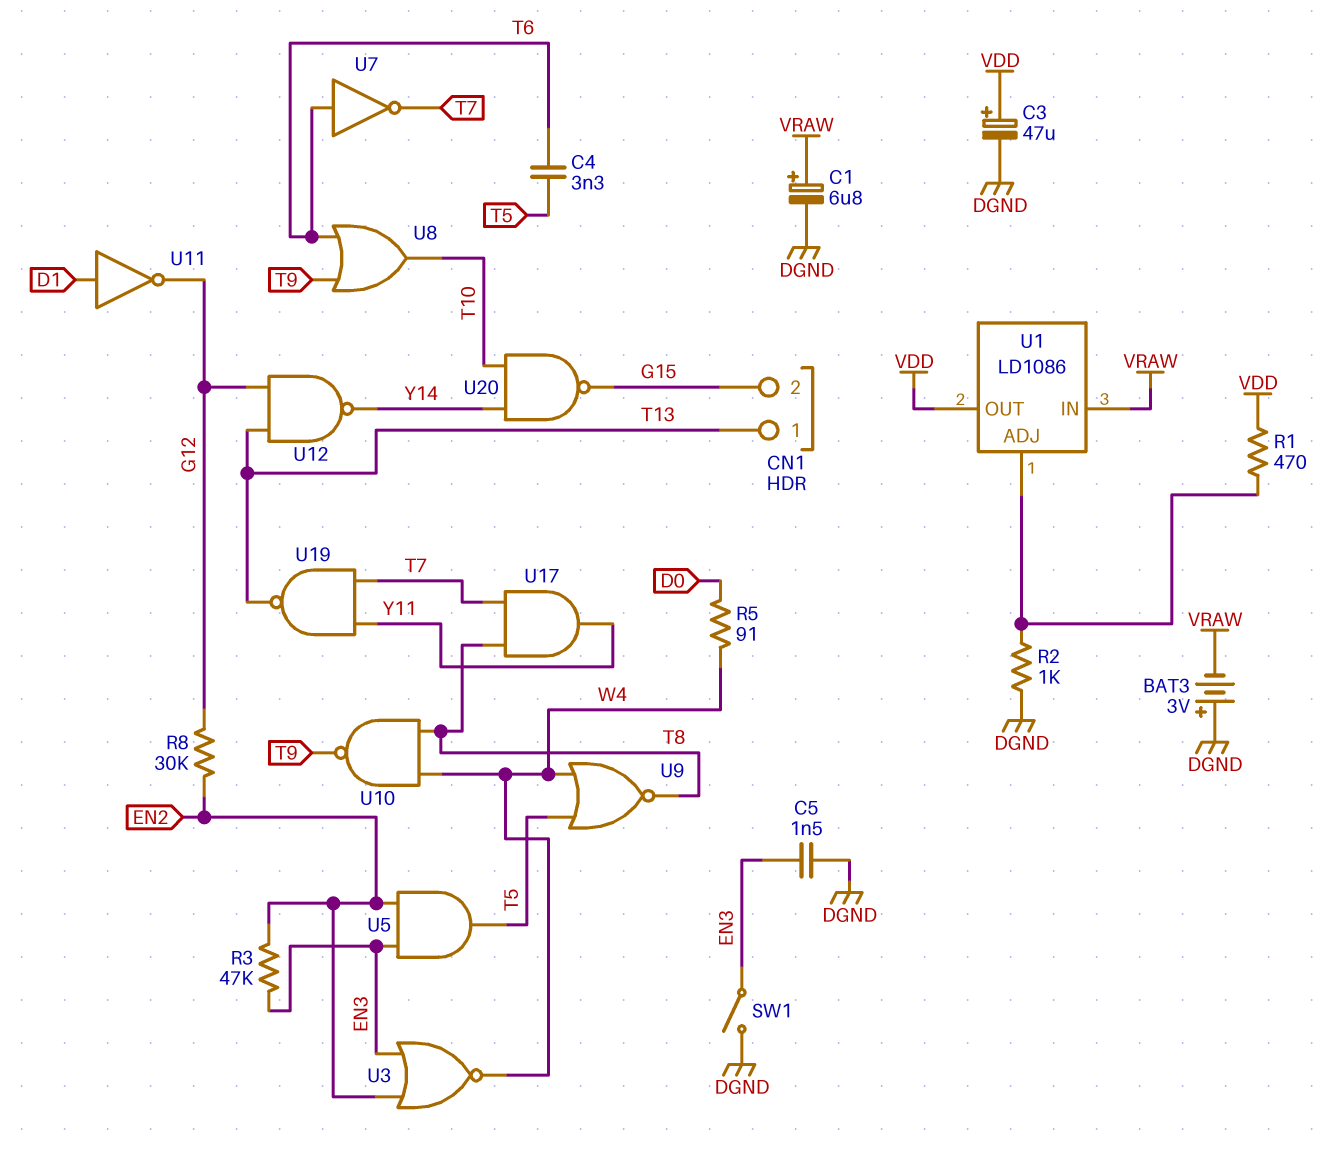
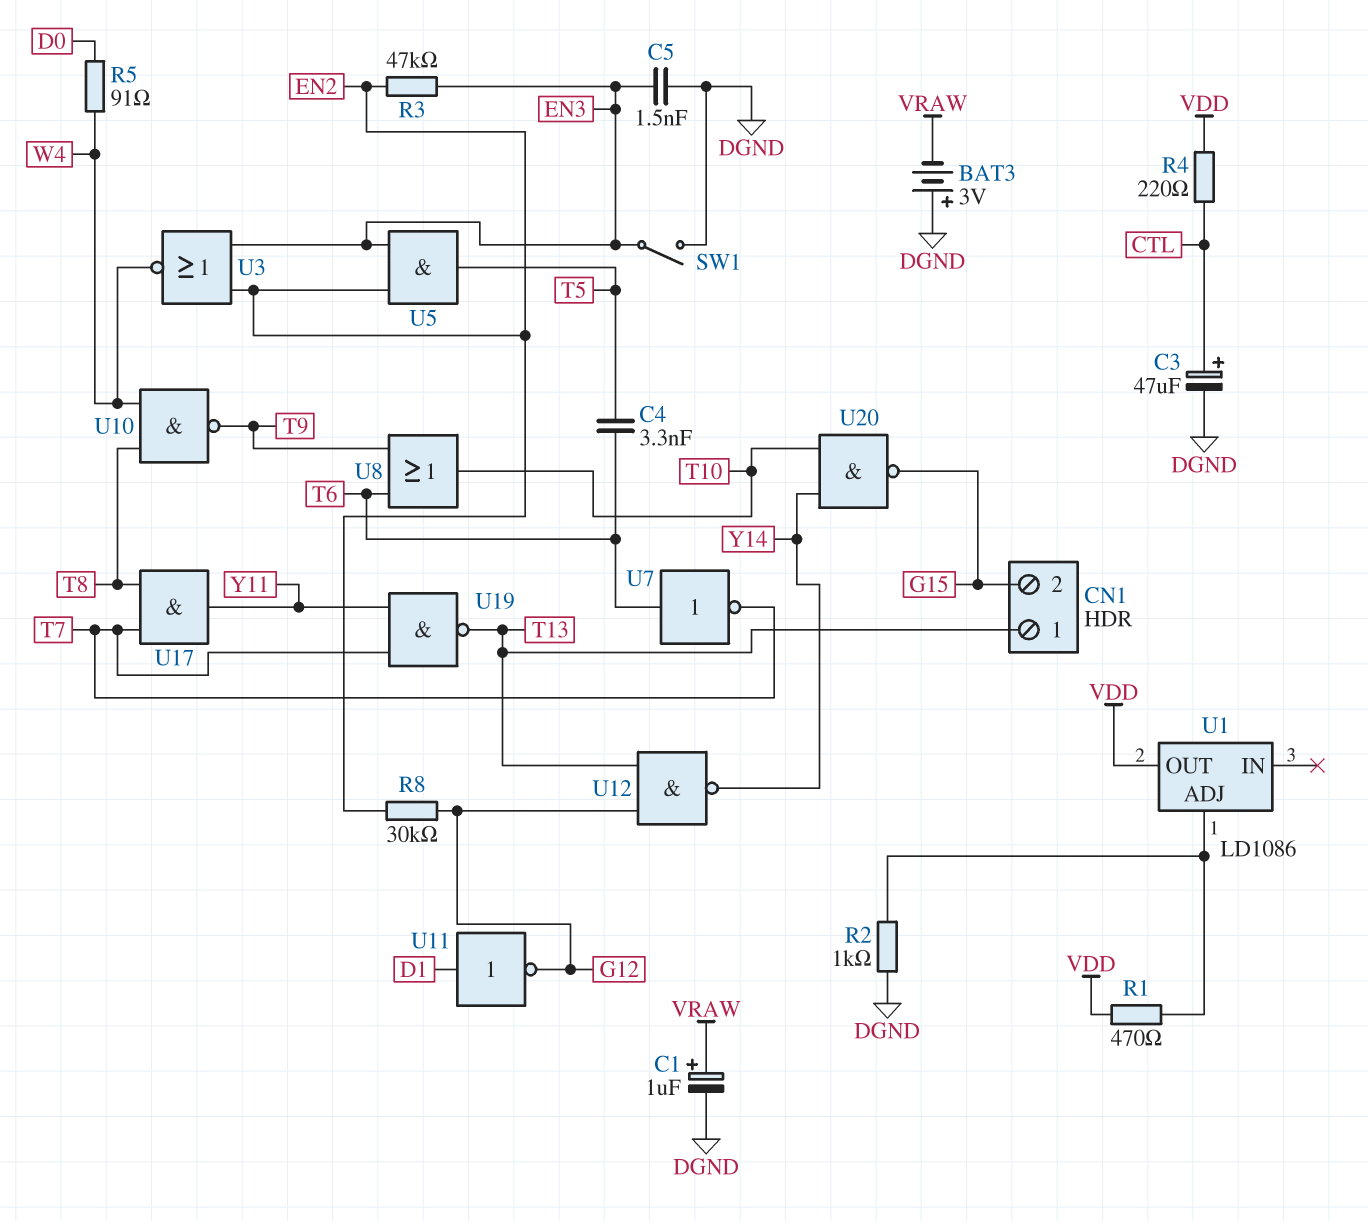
C1: 6.8uF (plus VRAW, minus DGND) -> 1uF (plus VRAW, minus DGND)
C3: 47uF (plus VDD, minus DGND) -> 47uF (plus CTL, minus DGND)
R4: none -> 220 (CTL, VDD)
U1 pin IN: VRAW -> none
U9: NOR (in T5, in W4, out T8) -> none

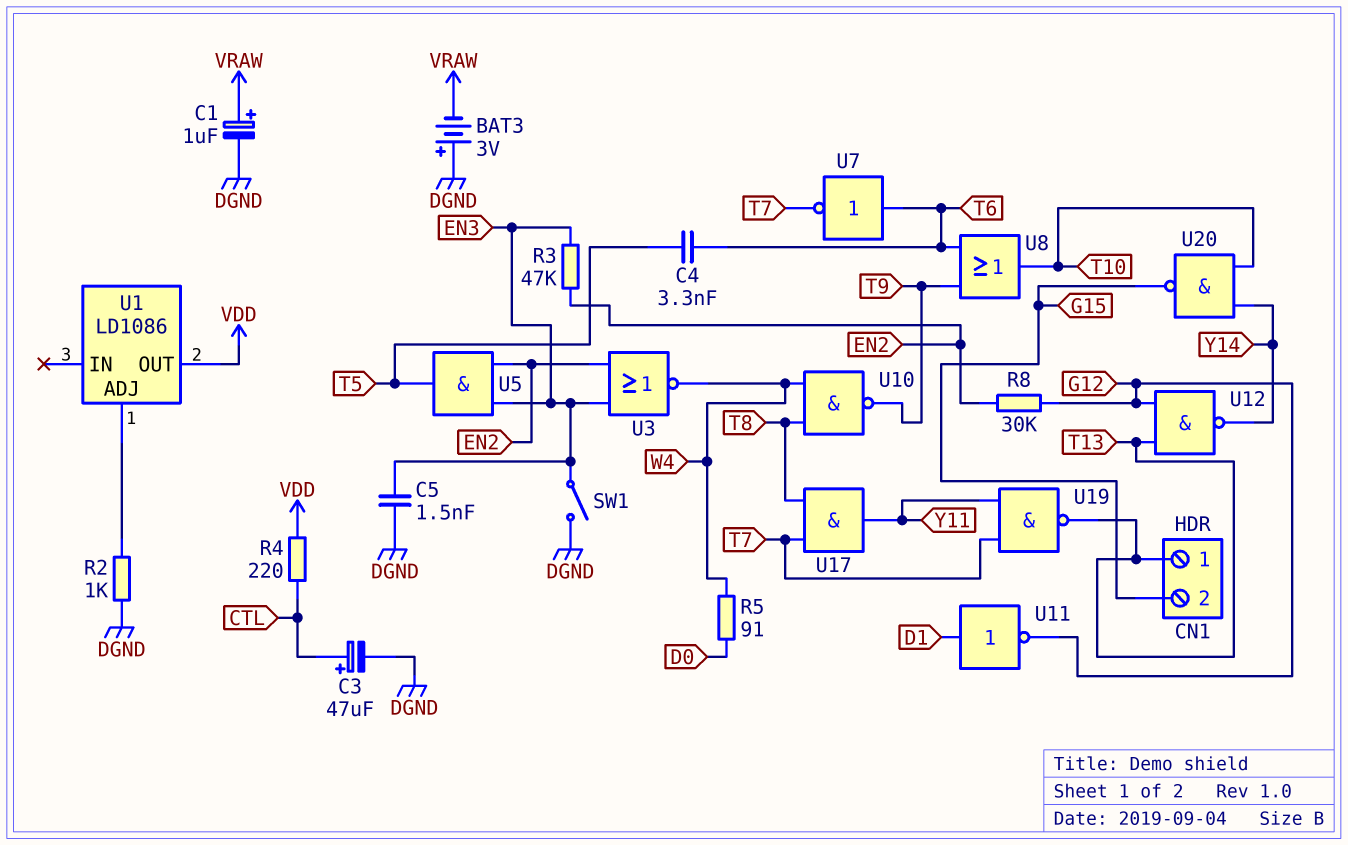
R1: 470 (U1/ADJ, VDD) -> none

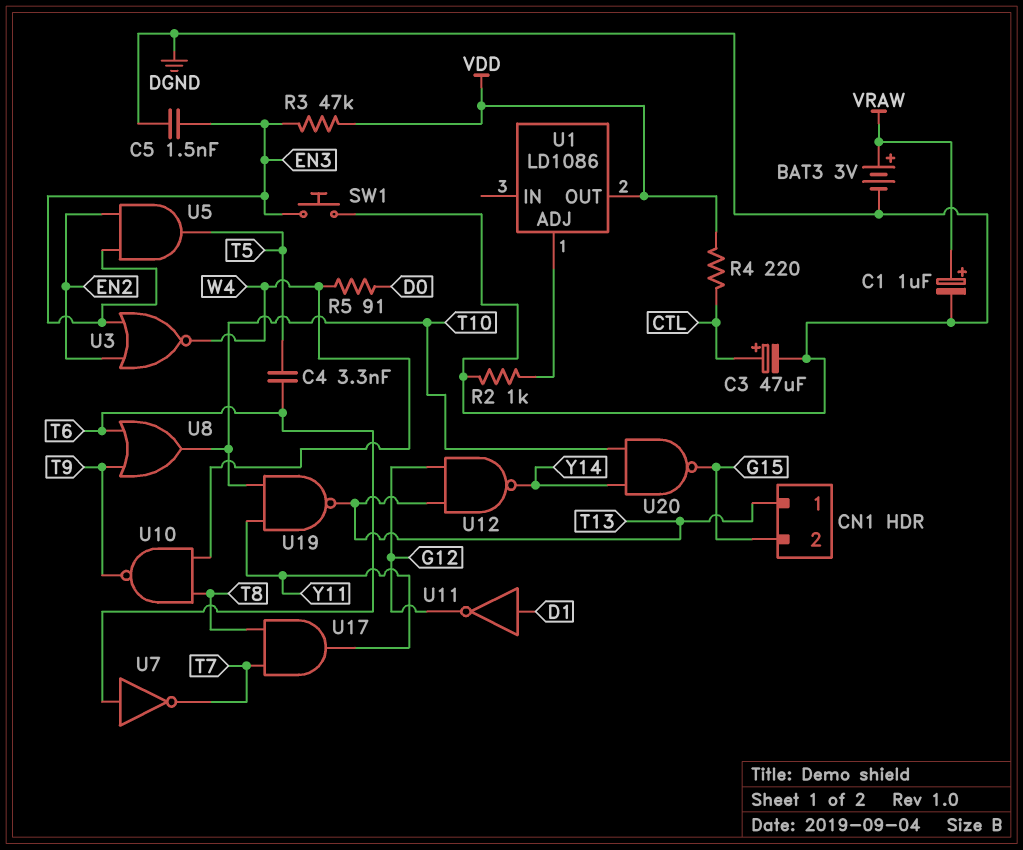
BAT3: 3V (plus DGND, minus VRAW) -> 3V (plus VRAW, minus DGND)
R3: 47k (EN2, EN3) -> 47k (EN3, VDD)
R8: 30k (EN2, G12) -> none
SW1: switch (DGND, EN3) -> button (DGND, EN3)
U19: NAND (in T7, in Y11, out T13) -> NAND (in T10, in Y11, out T13)

